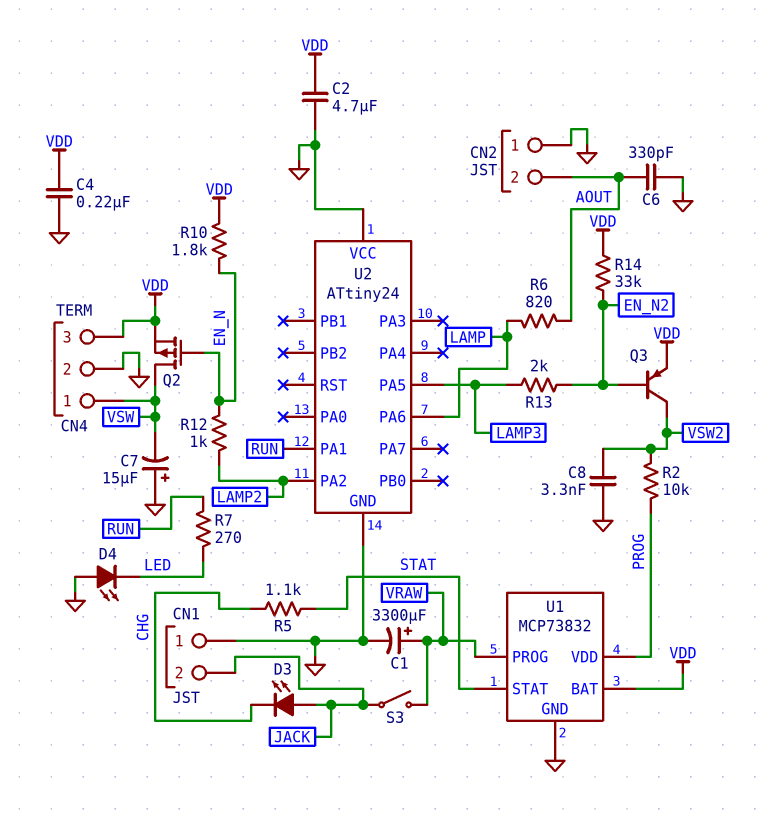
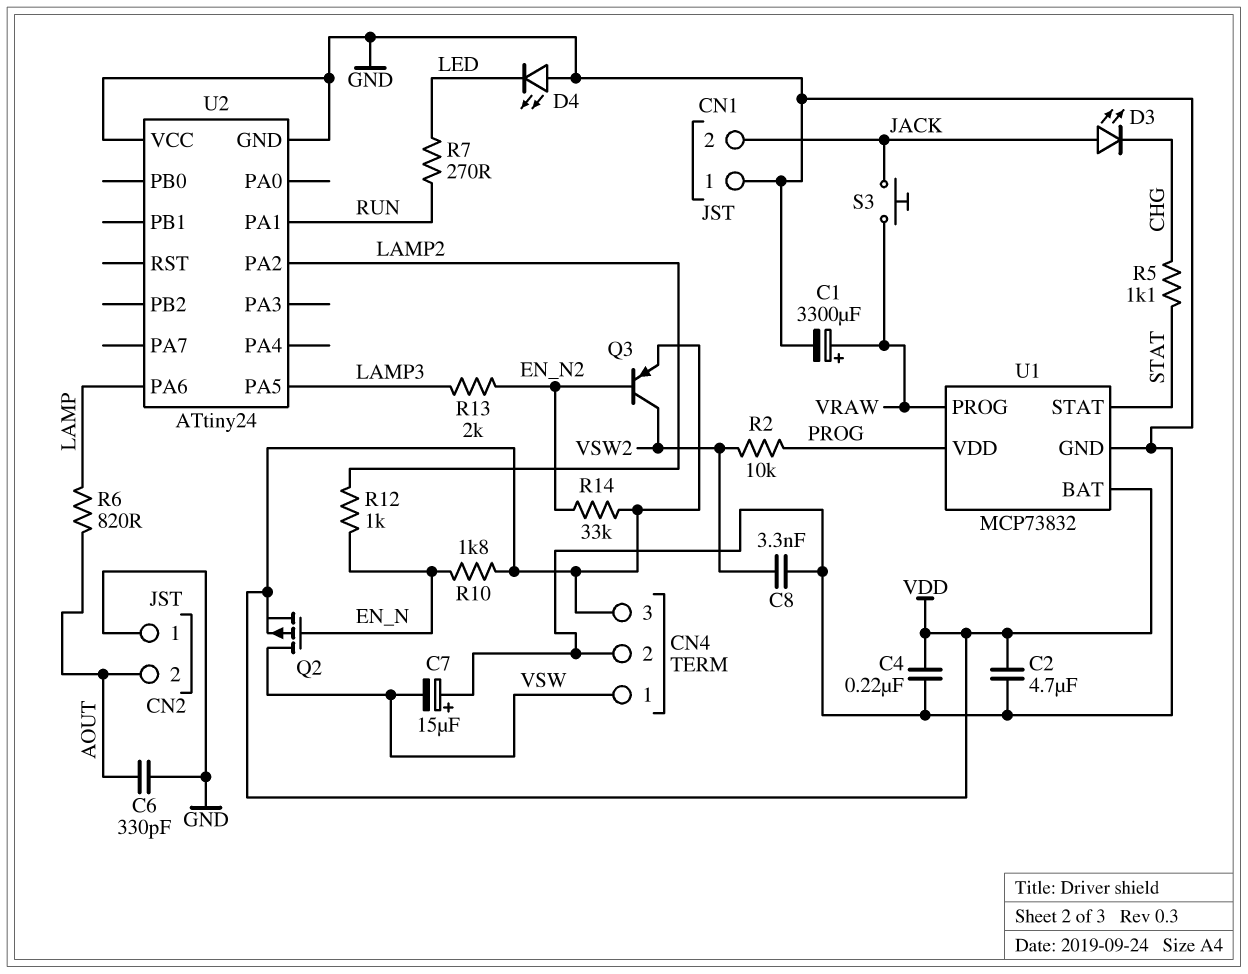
S3: switch (JACK, VRAW) -> button (JACK, VRAW)

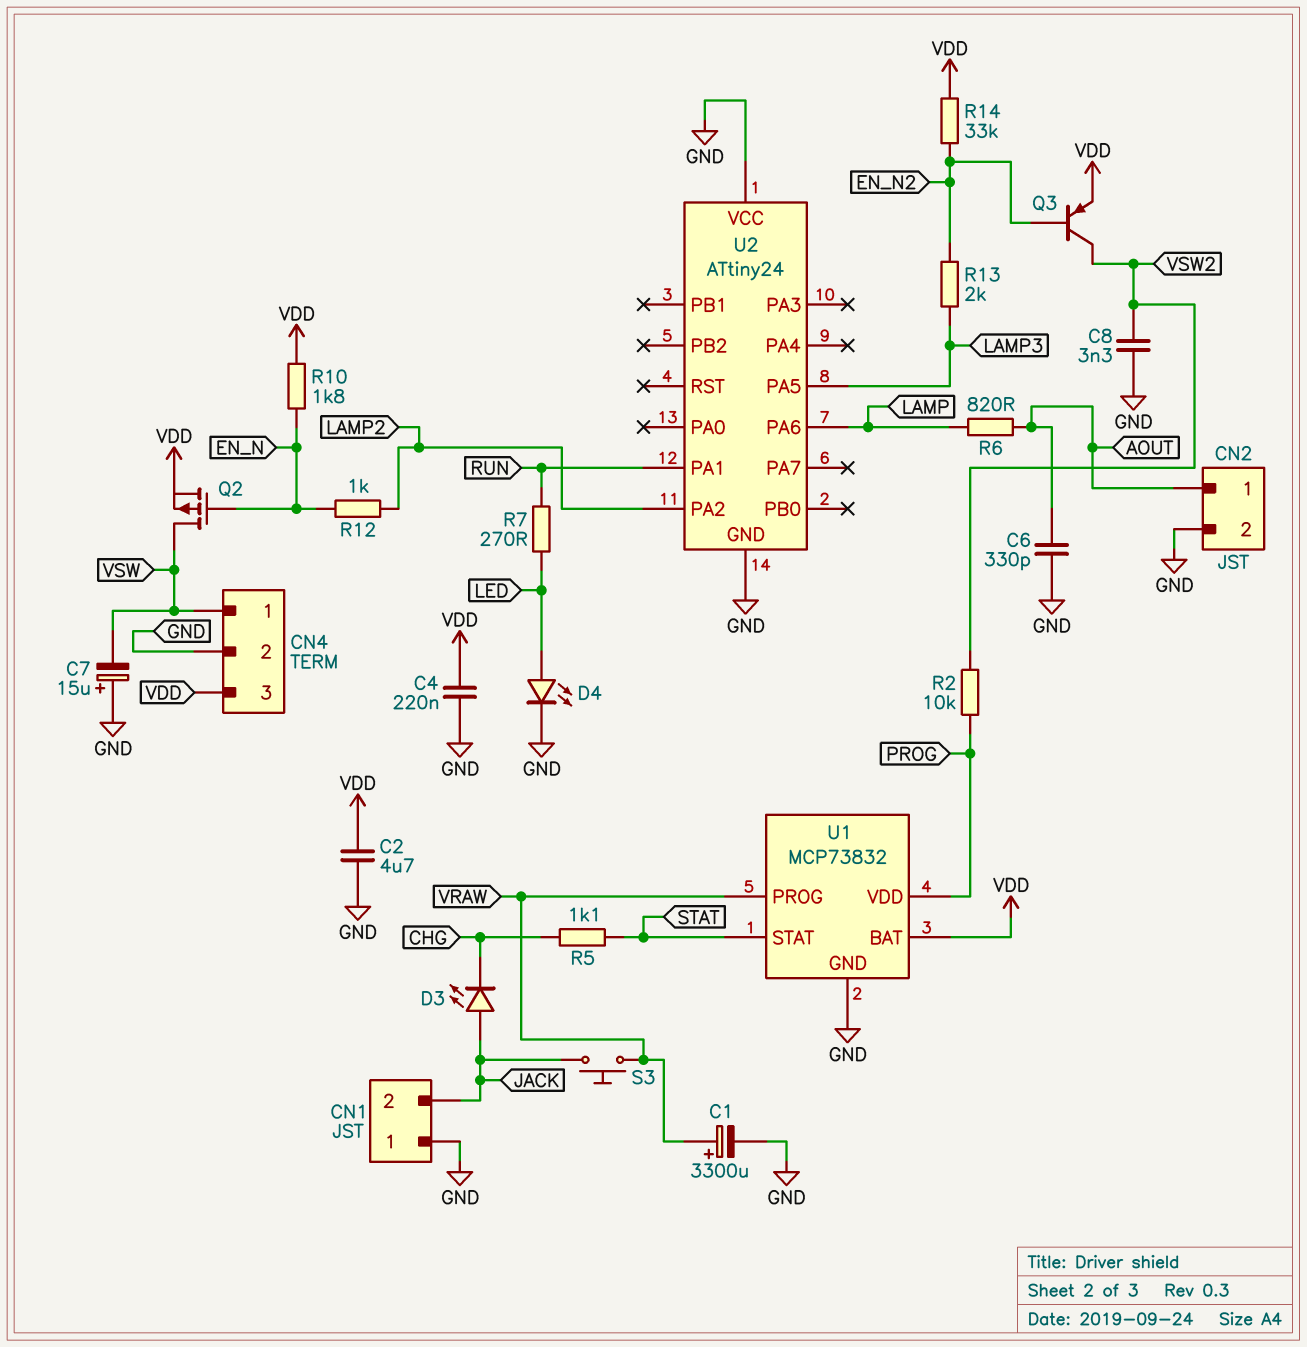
CN2 pin 1: GND -> AOUT
CN2 pin 2: AOUT -> GND
D4: LED (A GND, K LED) -> LED (A LED, K GND)

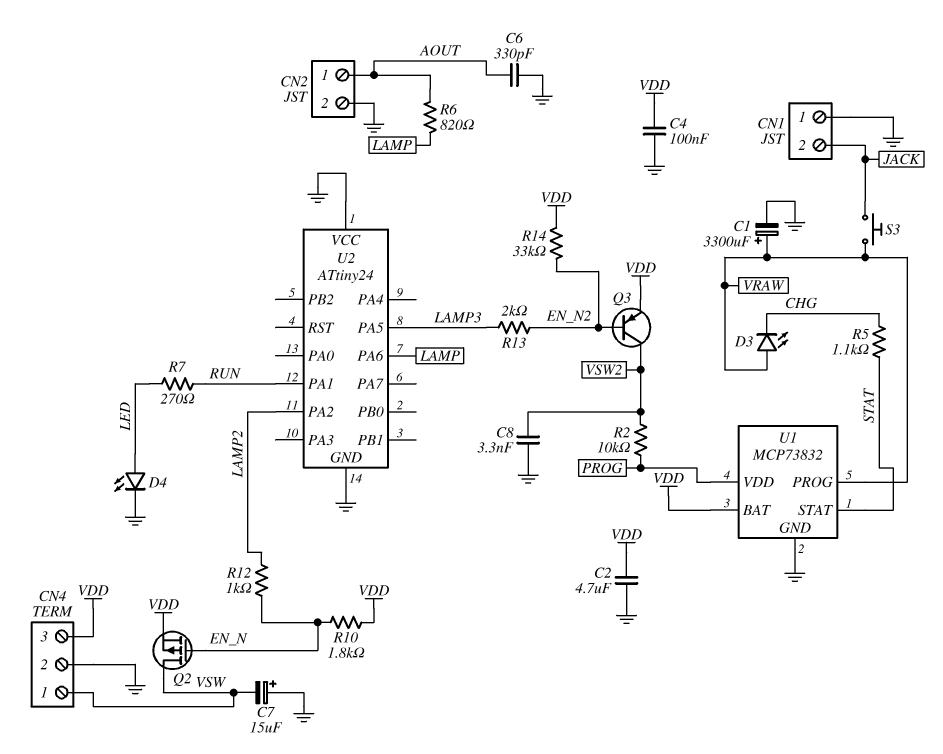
C4: 220nF (GND, VDD) -> 100nF (GND, VDD)
D3: LED (A JACK, K CHG) -> LED (A VRAW, K CHG)

